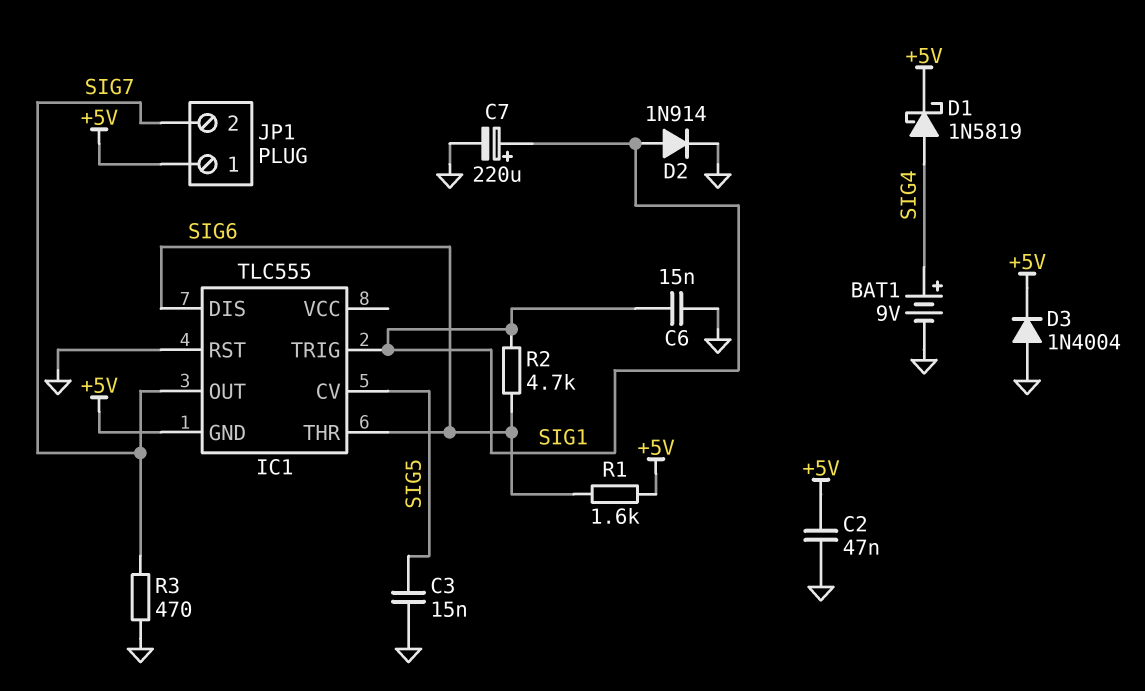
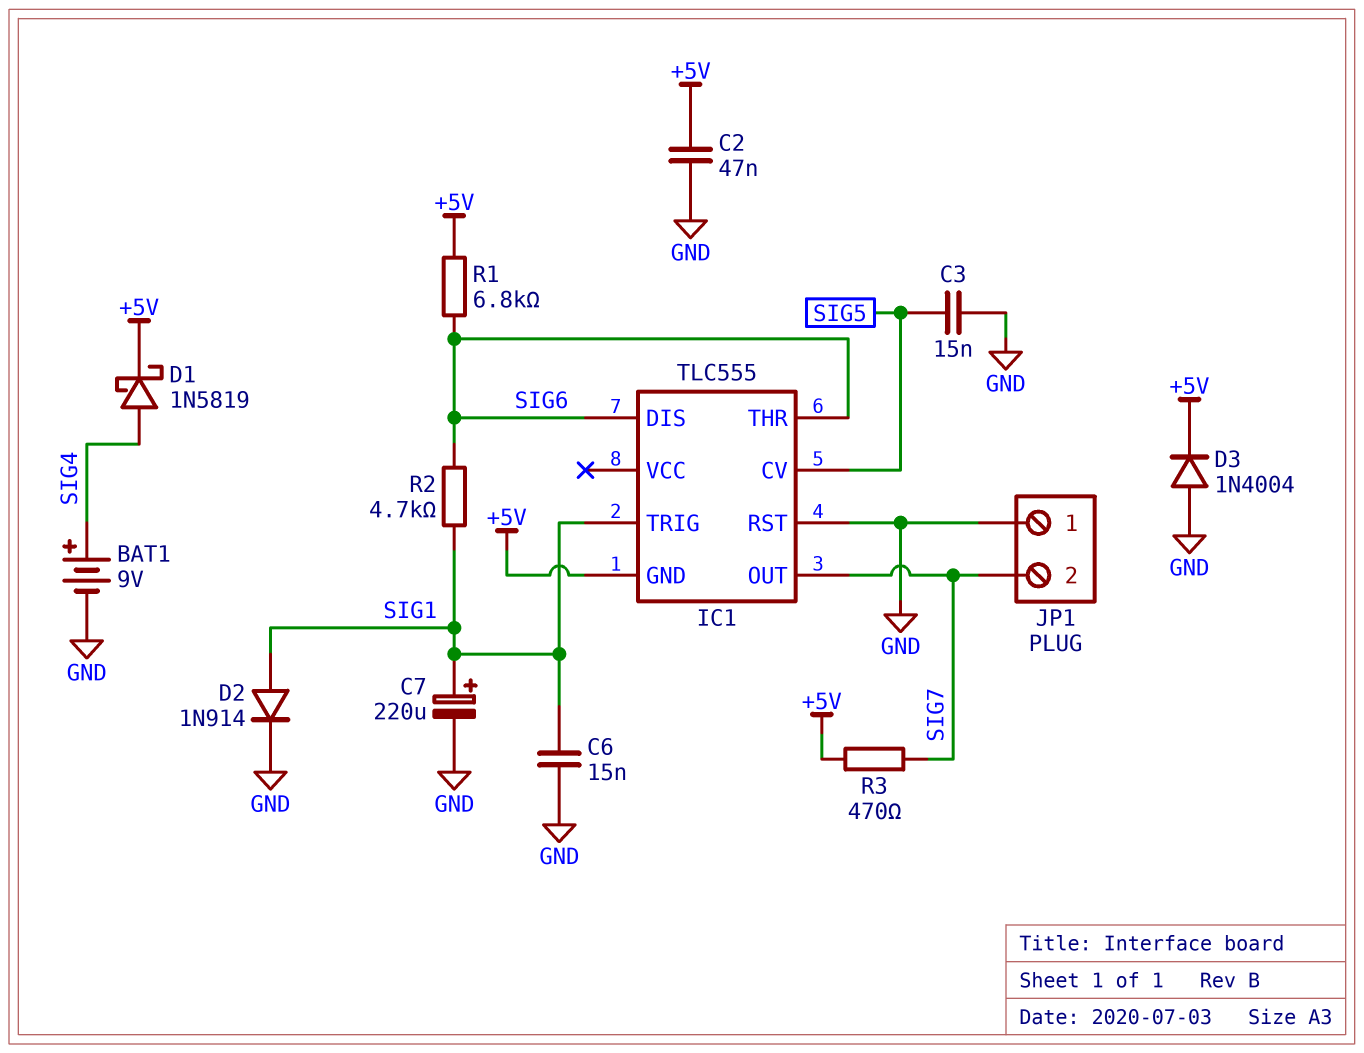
JP1 pin 1: +5V -> GND
R1: 1.6k (+5V, SIG6) -> 6.8k (+5V, SIG6)
R3: 470 (GND, SIG7) -> 470 (+5V, SIG7)

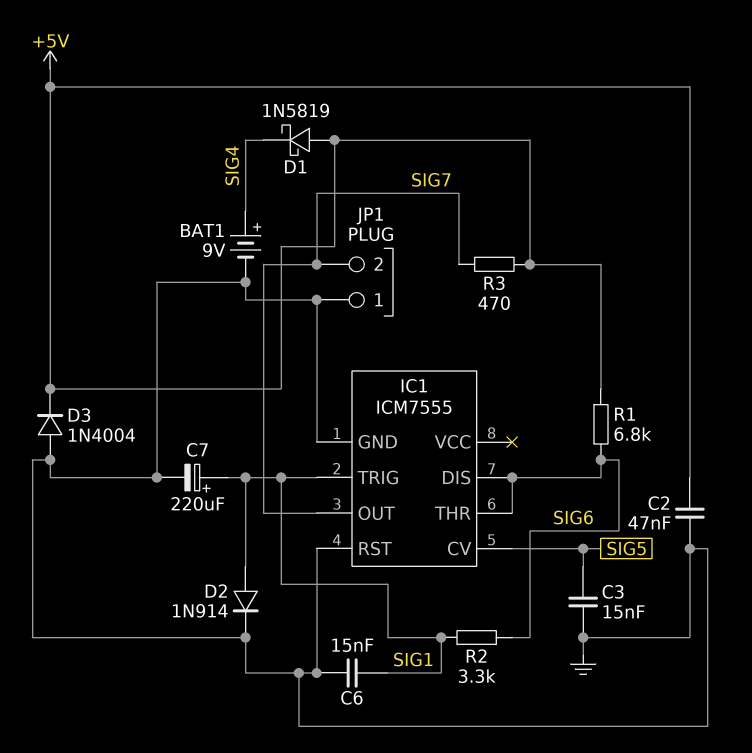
D1: schottky 1N5819 (A SIG4, K +5V) -> schottky 1N5819 (A +5V, K SIG4)
IC1: TLC555 -> ICM7555
IC1 pin GND: +5V -> GND
R2: 4.7k (SIG1, SIG6) -> 3.3k (SIG1, SIG6)

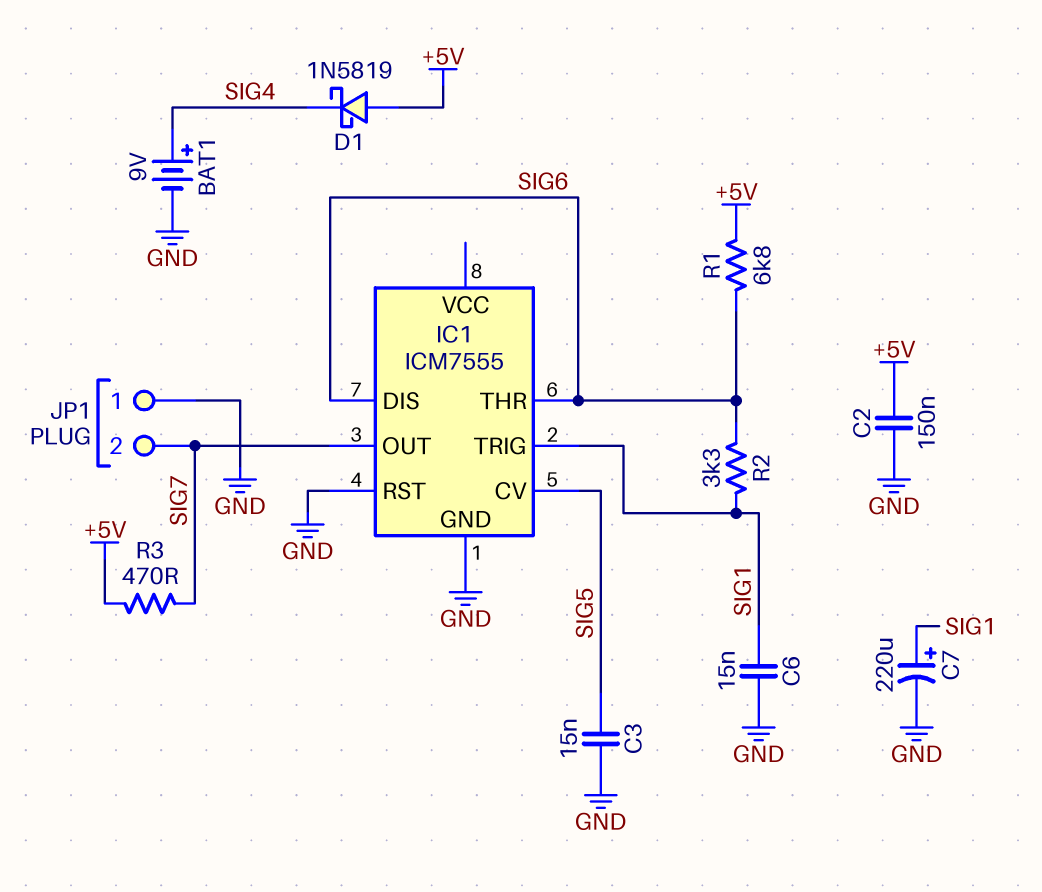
C2: 47nF (+5V, GND) -> 150nF (+5V, GND)
D2: diode 1N914 (A SIG1, K GND) -> none
D3: diode 1N4004 (A GND, K +5V) -> none

